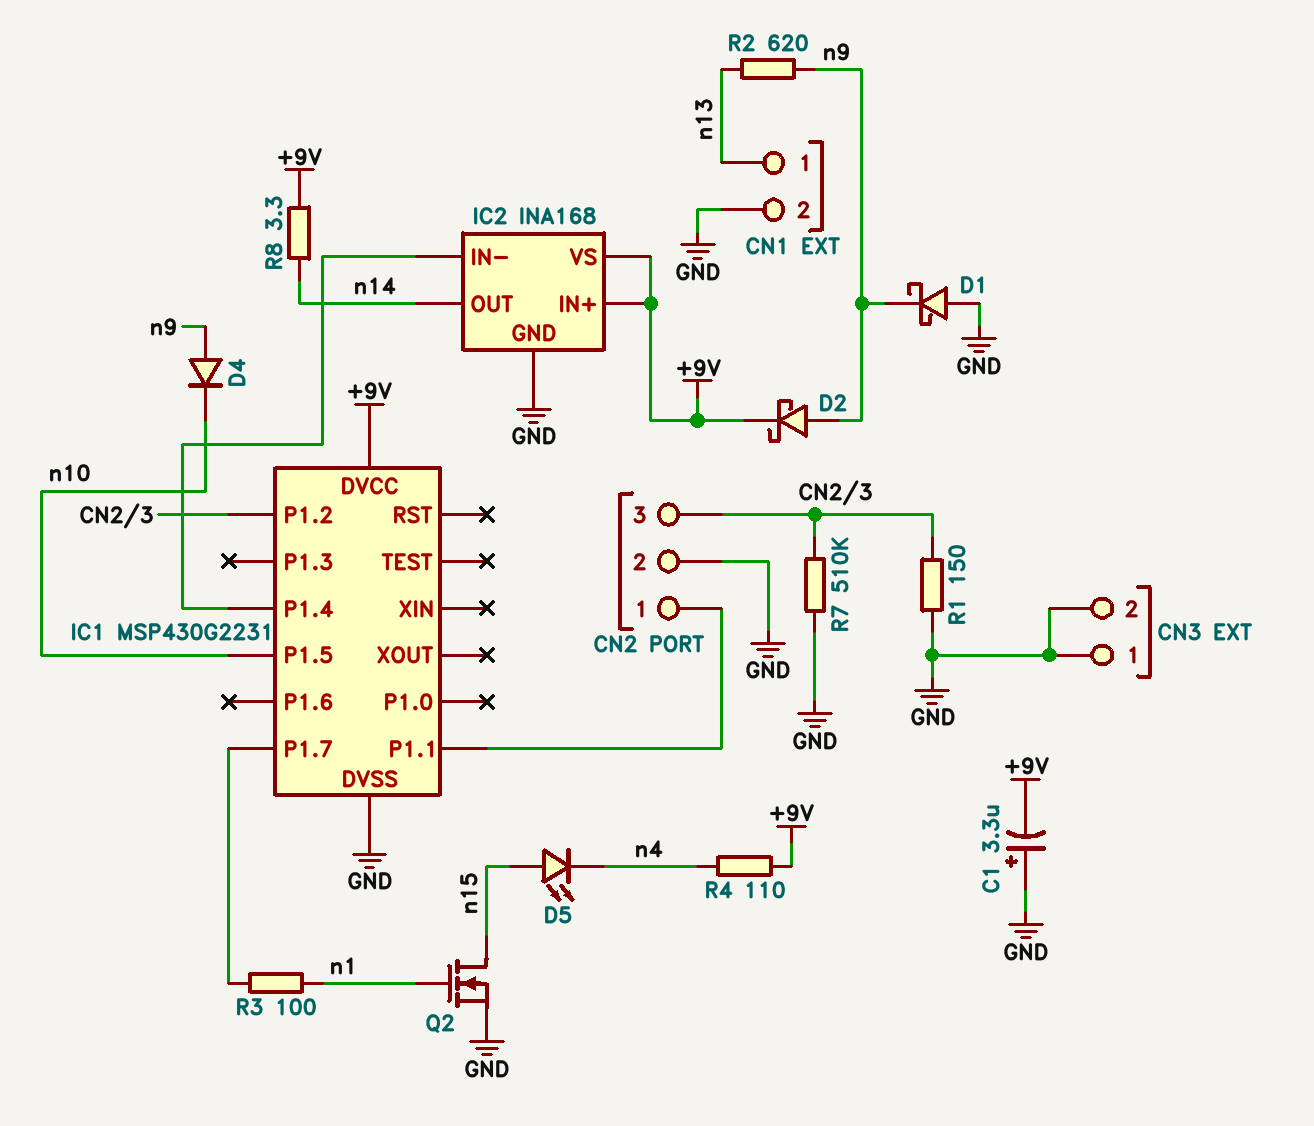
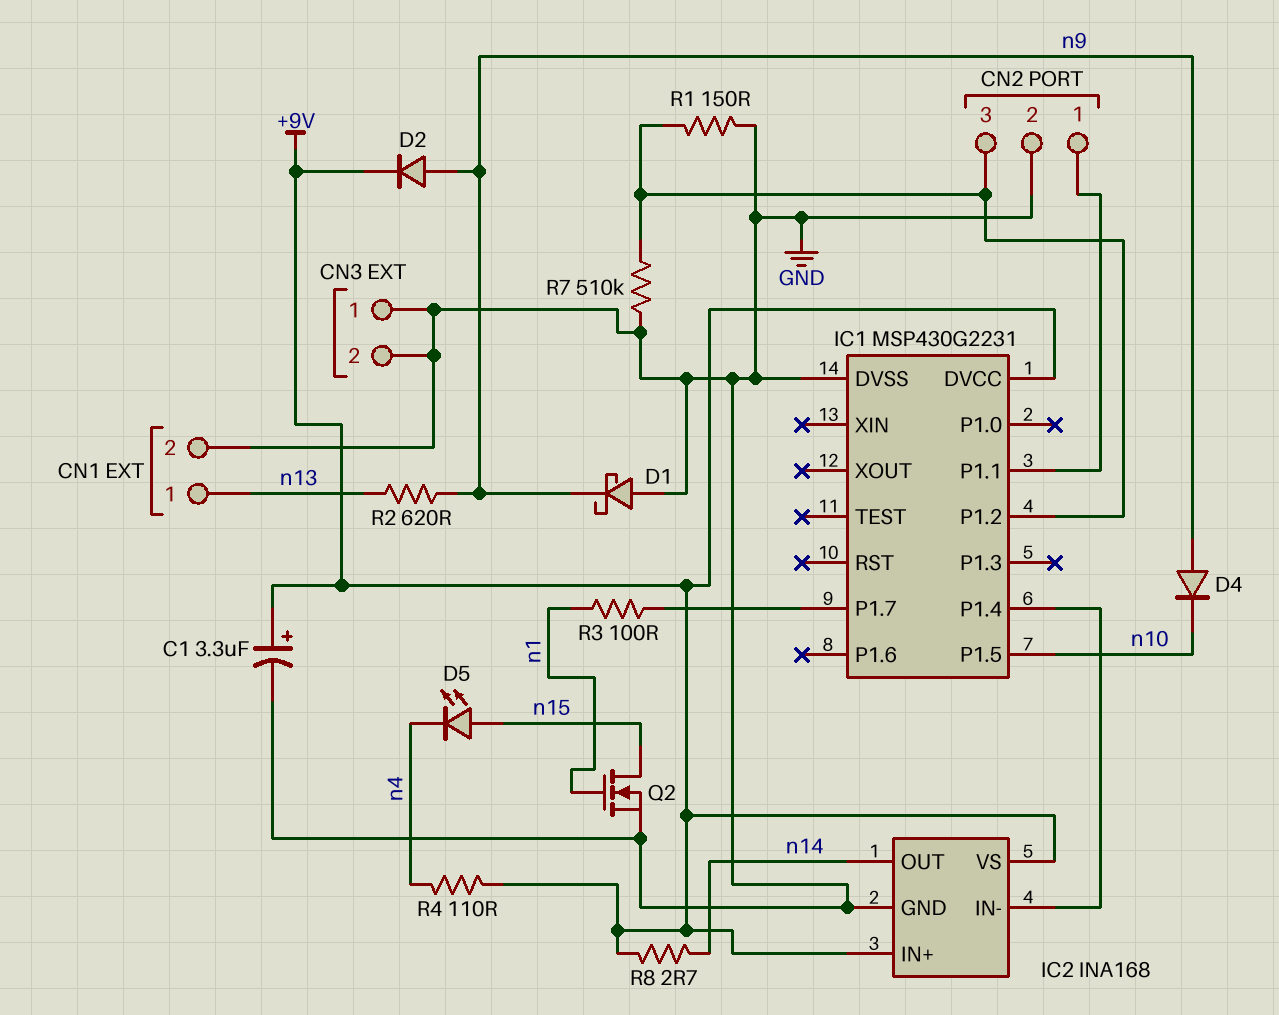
C1: 3.3uF (plus GND, minus +9V) -> 3.3uF (plus +9V, minus GND)
D2: schottky (A n9, K +9V) -> diode (A n9, K +9V)
R8: 3.3 (+9V, n14) -> 2.7 (+9V, n14)

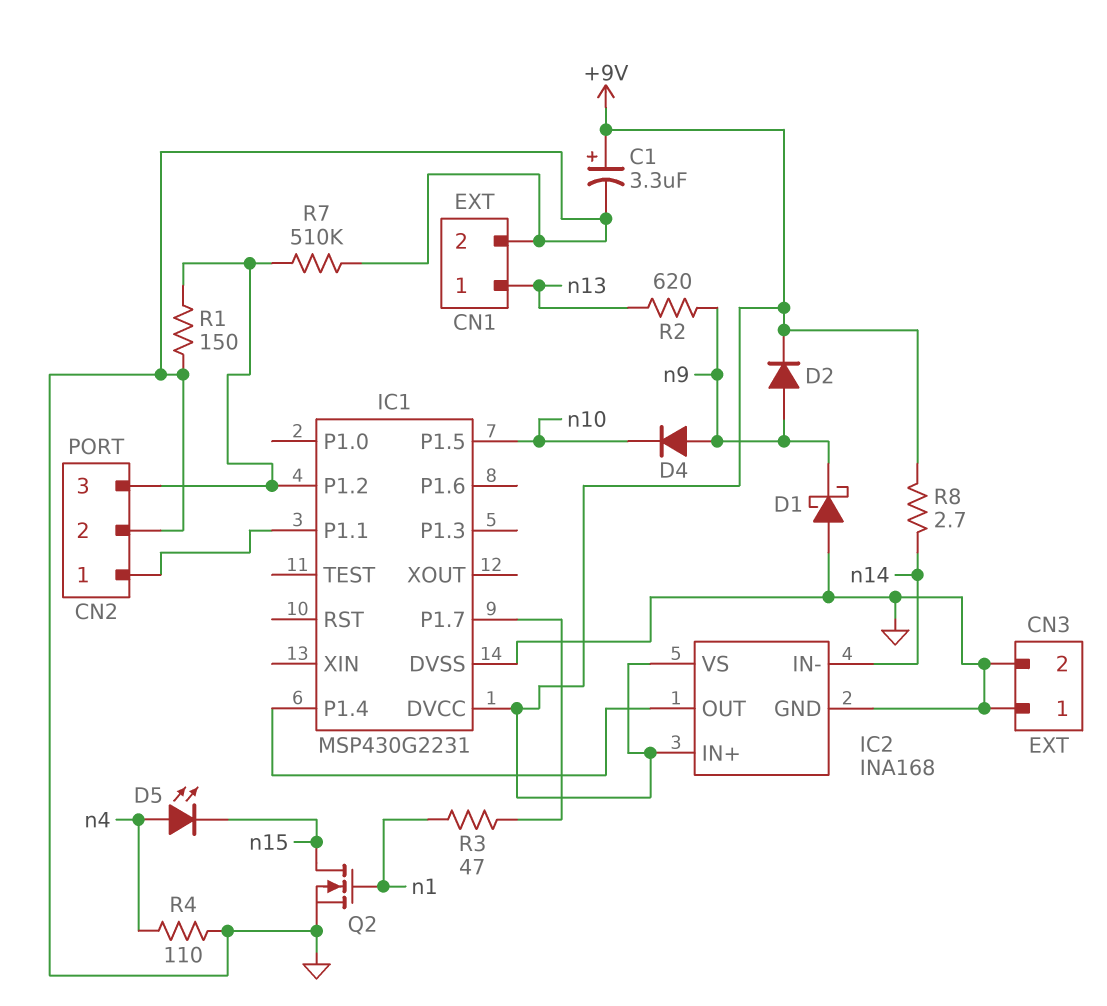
D5: LED (A n15, K n4) -> LED (A n4, K n15)
IC2 pin IN-: IC1/P1.4 -> n14
IC2 pin OUT: n14 -> IC1/P1.4
R3: 100 (IC1/P1.7, n1) -> 47 (IC1/P1.7, n1)
R4: 110 (+9V, n4) -> 110 (GND, n4)

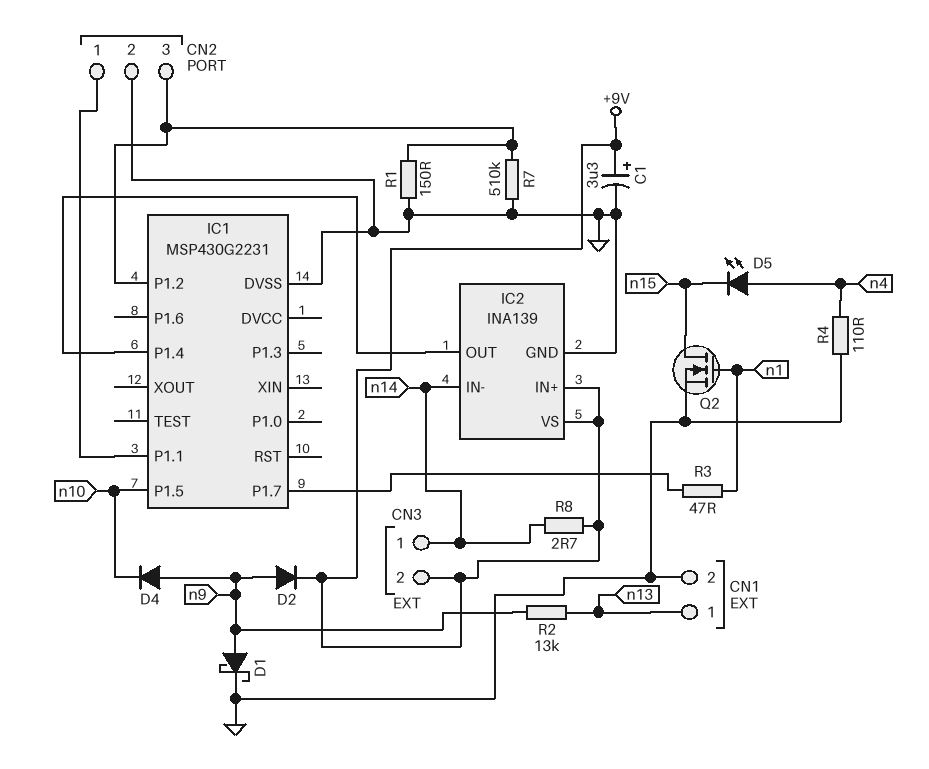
CN3 pin 1: GND -> n14
CN3 pin 2: GND -> +9V
D1: schottky (A GND, K n9) -> schottky (A n9, K GND)
IC1 pin DVCC: +9V -> none
IC2: INA168 -> INA139
R2: 620 (n9, n13) -> 13k (n9, n13)

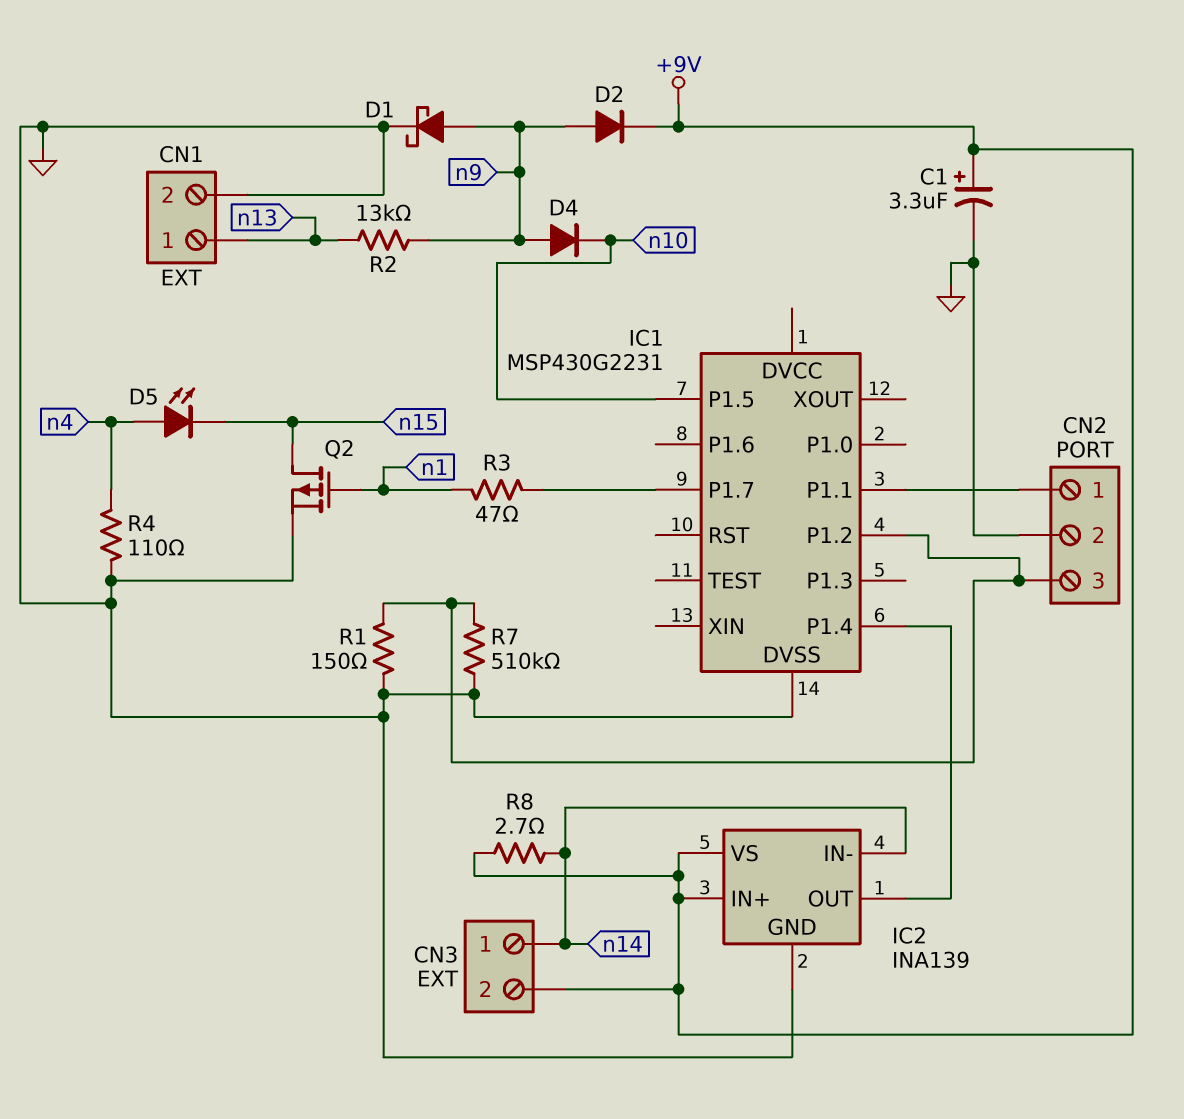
Q2: NMOS (G n1, D n15, S GND) -> PMOS (G n1, D n15, S GND)

